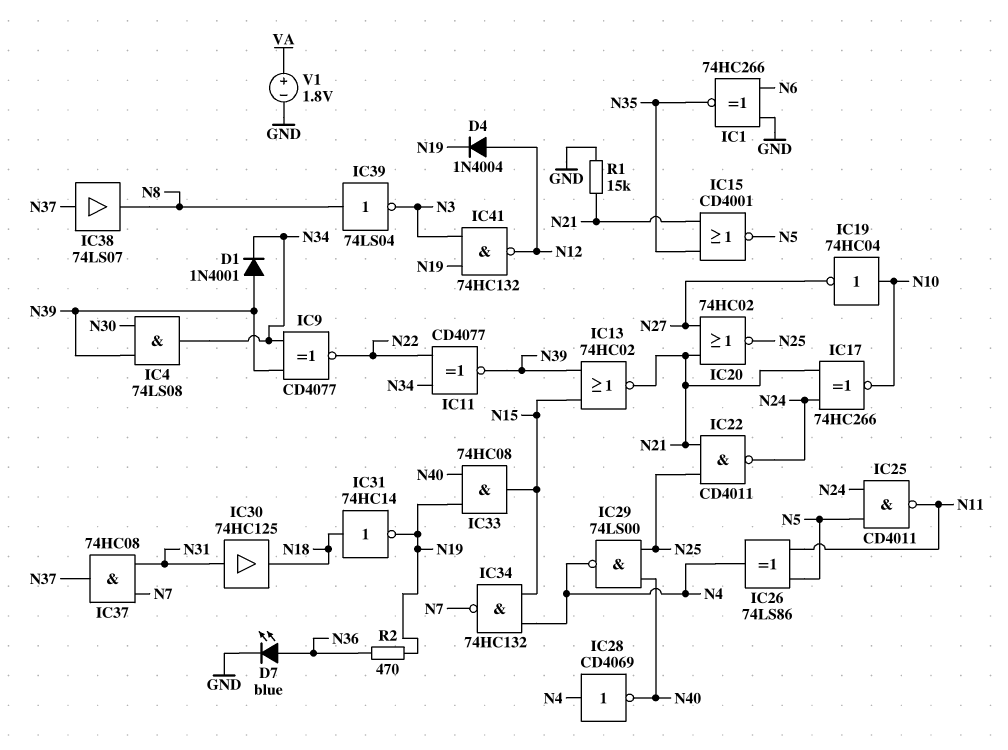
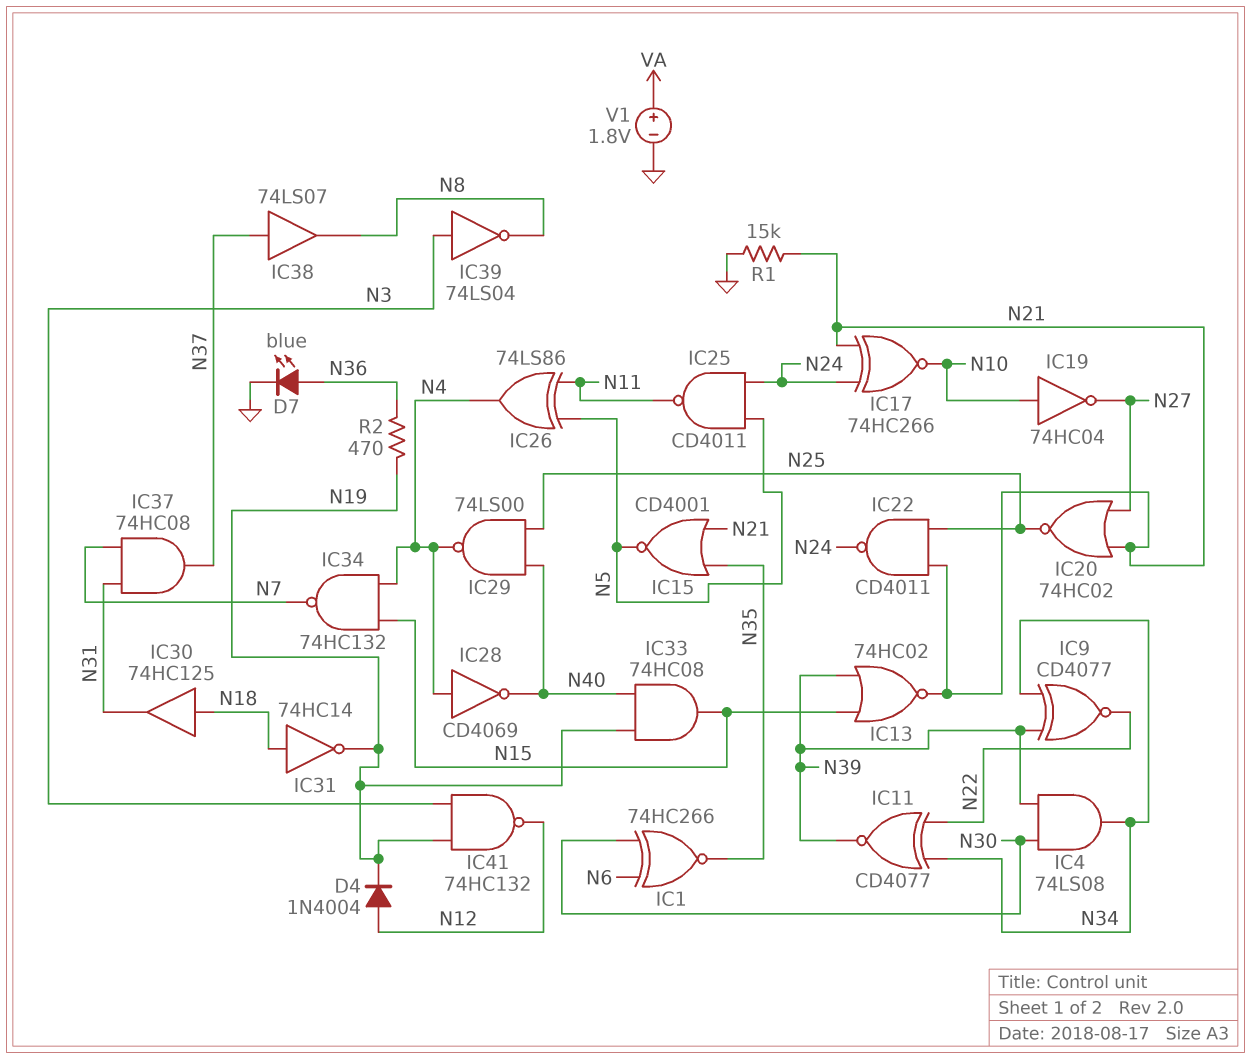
D1: diode 1N4001 (A N39, K N34) -> none
IC1: XNOR 74HC266 (in GND, in N6, out N35) -> XNOR 74HC266 (in N6, in N30, out N35)
IC30: buffer 74HC125 (in N31, out N18) -> buffer 74HC125 (in N18, out N31)
IC39: NOT 74LS04 (in N8, out N3) -> NOT 74LS04 (in N3, out N8)

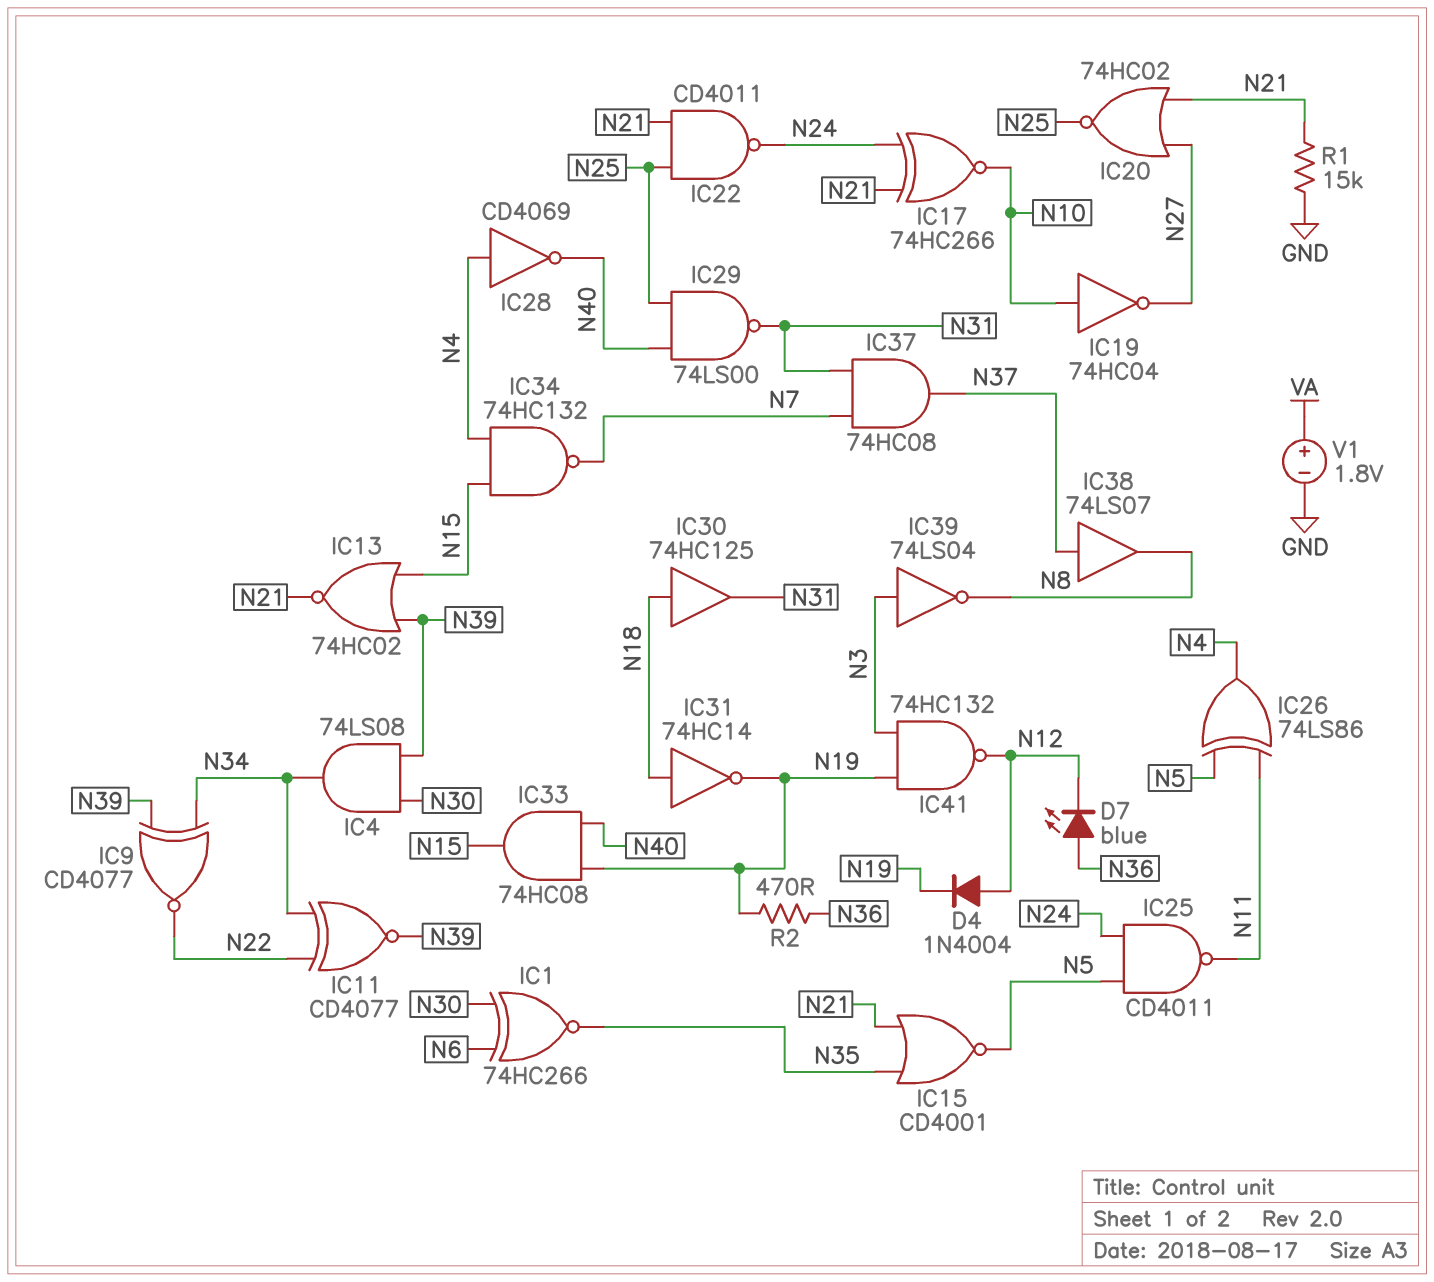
D7: LED blue (A N36, K GND) -> LED blue (A N36, K N12)
IC29: NAND 74LS00 (in N25, in N40, out N4) -> NAND 74LS00 (in N25, in N40, out N31)

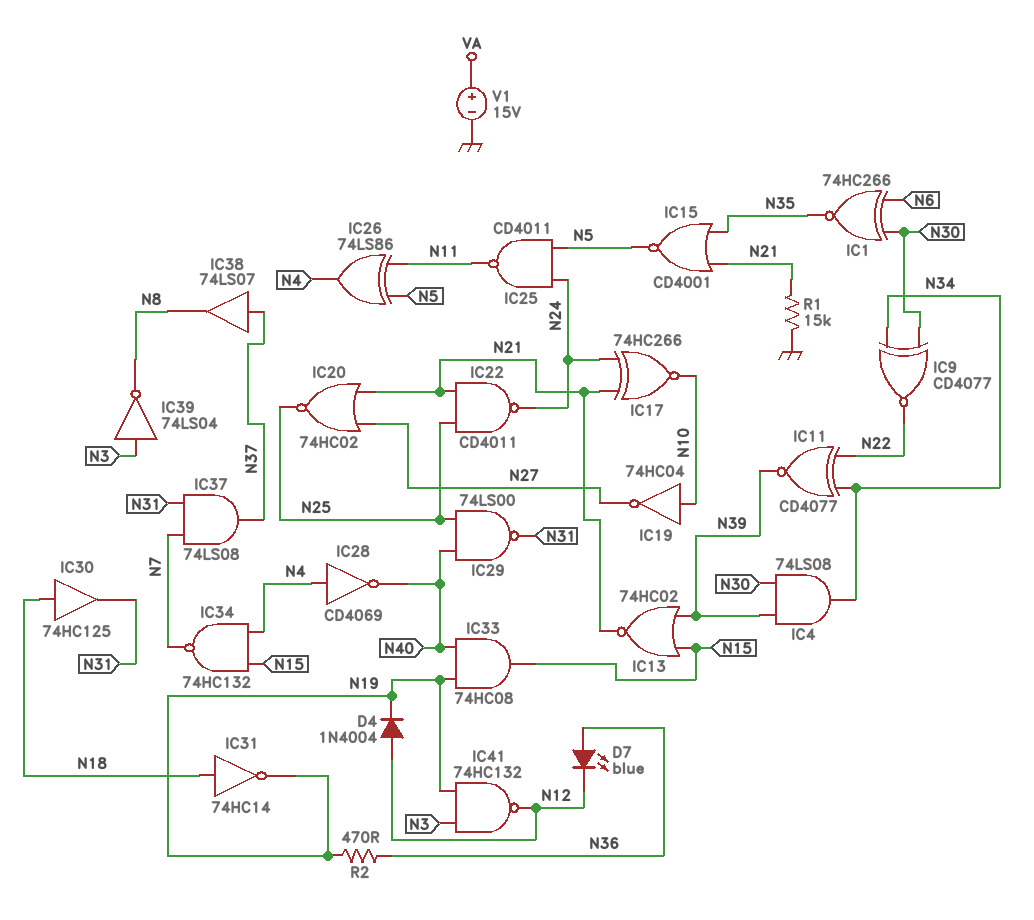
IC9: XNOR CD4077 (in N34, in N39, out N22) -> XNOR CD4077 (in N30, in N34, out N22)
IC37: AND 74HC08 (in N7, in N31, out N37) -> AND 74LS08 (in N7, in N31, out N37)
V1: 1.8V (plus VA, minus GND) -> 15V (plus VA, minus GND)

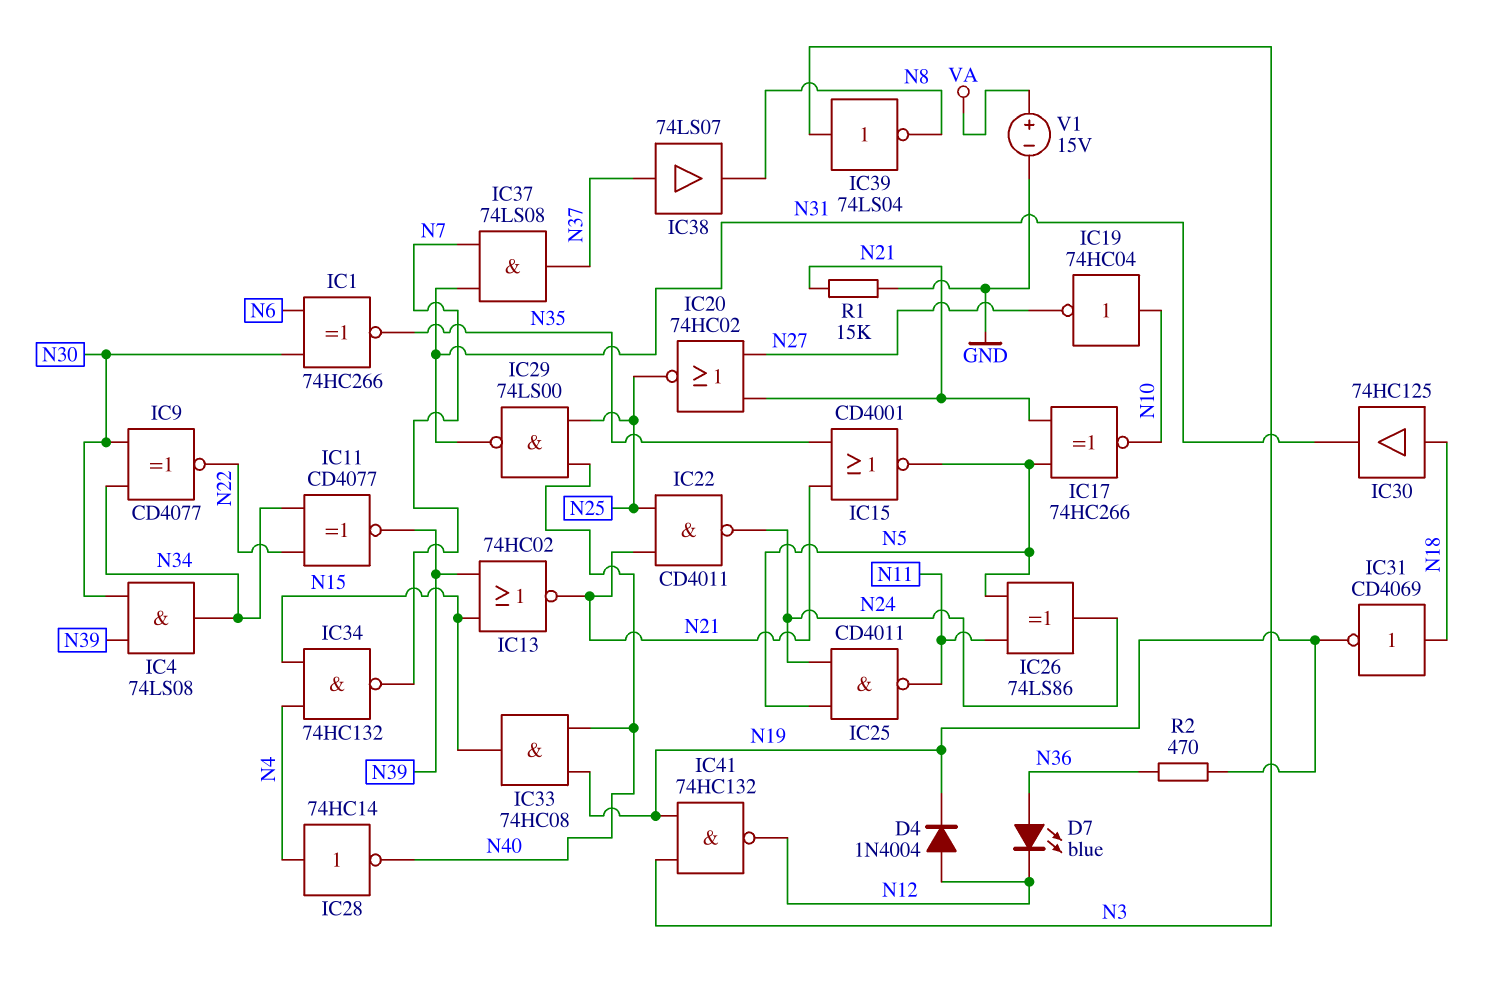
IC17: XNOR 74HC266 (in N21, in N24, out N10) -> XNOR 74HC266 (in N5, in N21, out N10)
IC26: XOR 74LS86 (in N5, in N11, out N4) -> XOR 74LS86 (in N5, in N11, out N24)
IC28: NOT CD4069 (in N4, out N40) -> NOT 74HC14 (in N4, out N40)
IC31: NOT 74HC14 (in N18, out N19) -> NOT CD4069 (in N18, out N19)

